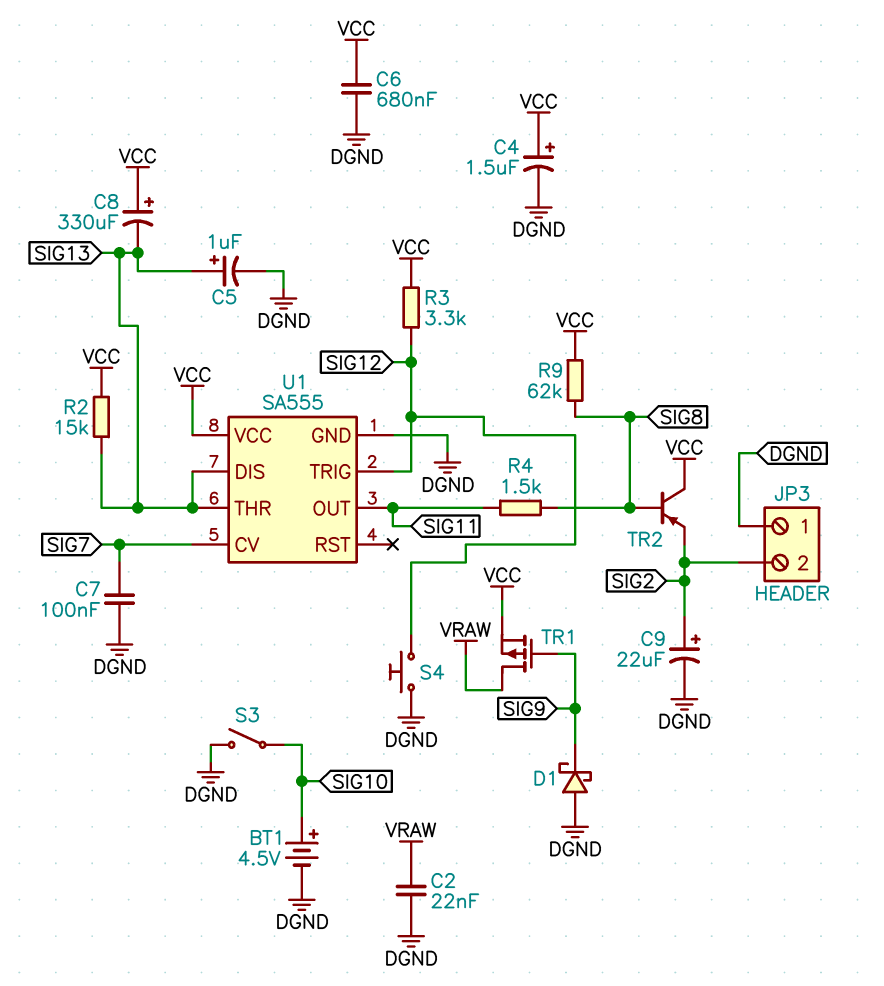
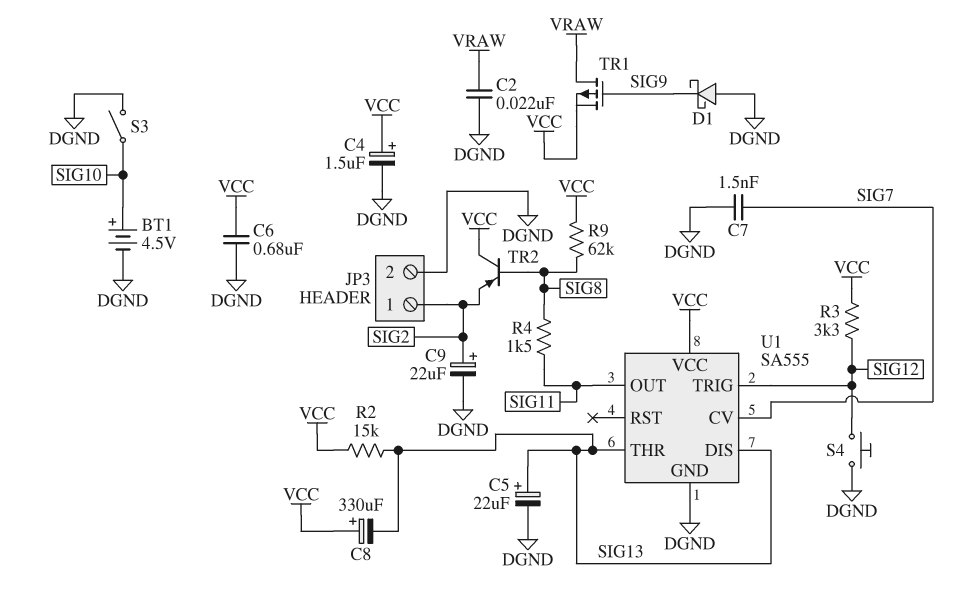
C5: 1uF (plus SIG13, minus DGND) -> 22uF (plus SIG13, minus DGND)
C7: 100nF (DGND, SIG7) -> 1.5nF (DGND, SIG7)
JP3 pin 1: DGND -> SIG2
JP3 pin 2: SIG2 -> DGND

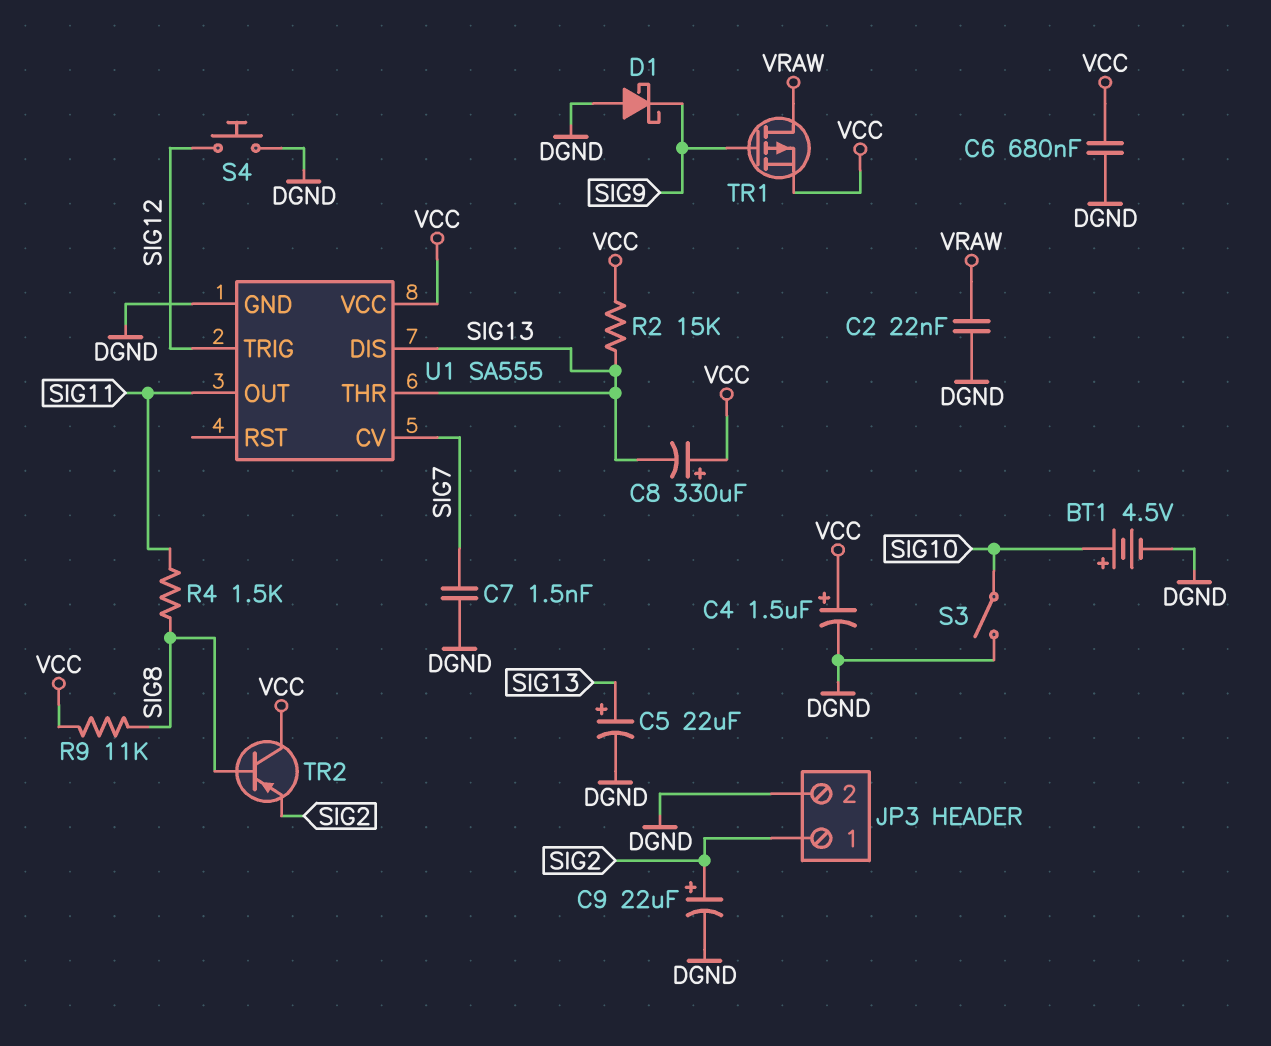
R3: 3.3k (SIG12, VCC) -> none
R9: 62k (SIG8, VCC) -> 11k (SIG8, VCC)

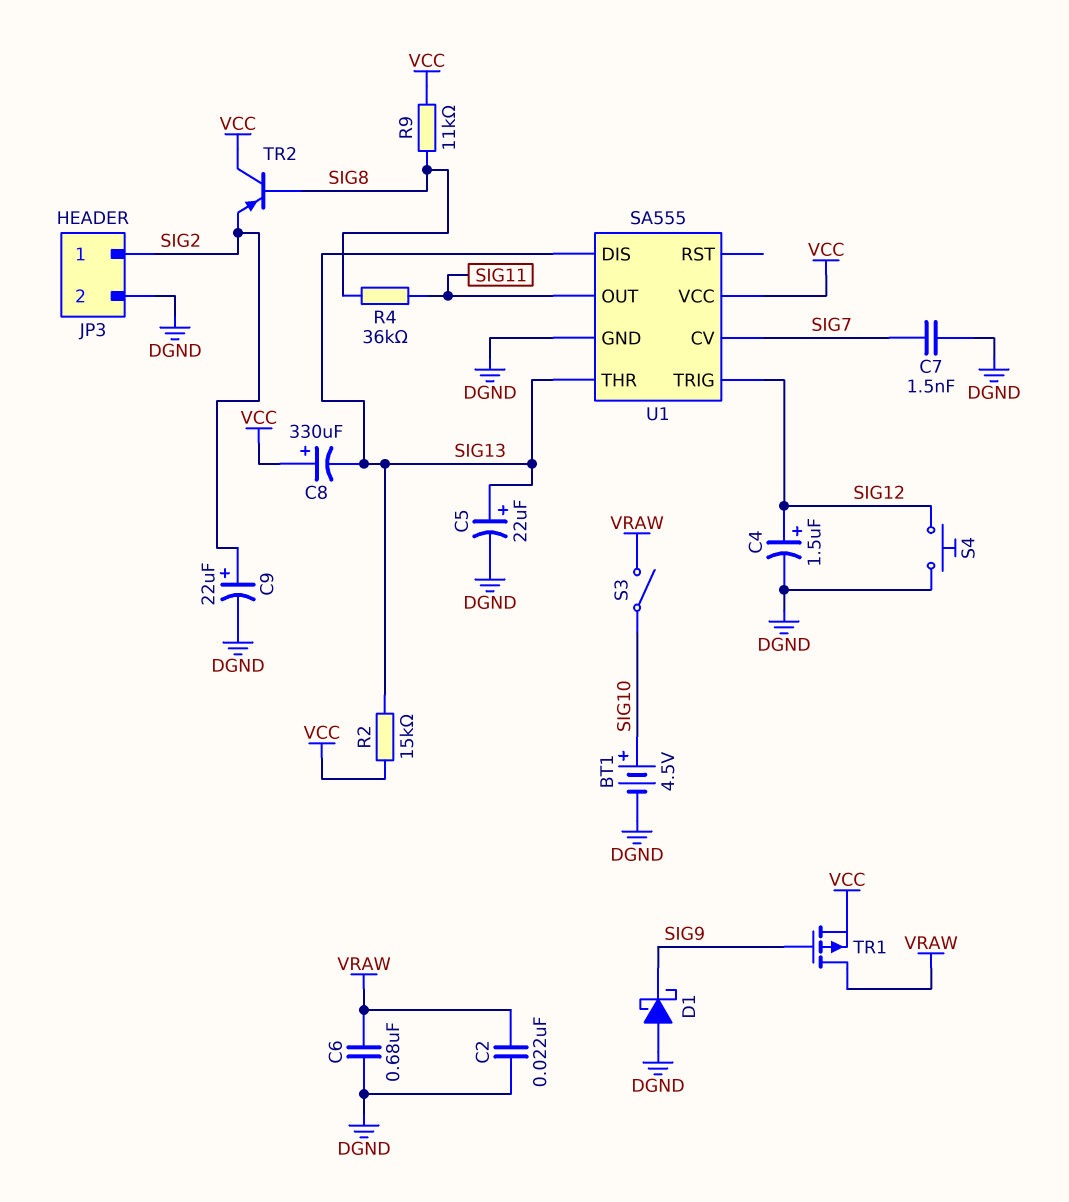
C4: 1.5uF (plus VCC, minus DGND) -> 1.5uF (plus SIG12, minus DGND)
C6: 680nF (DGND, VCC) -> 680nF (DGND, VRAW)
R4: 1.5k (SIG8, SIG11) -> 36k (SIG8, SIG11)
S3: switch (DGND, SIG10) -> switch (SIG10, VRAW)

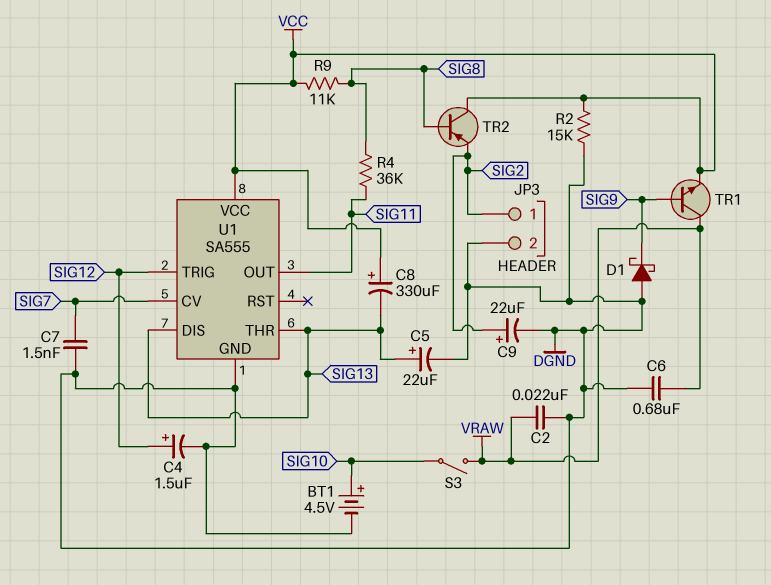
R2: 15k (SIG13, VCC) -> 15k (DGND, VCC)
S4: button (DGND, SIG12) -> none
TR1: PMOS (G SIG9, D VRAW, S VCC) -> NPN (B SIG9, C VRAW, E VCC)

